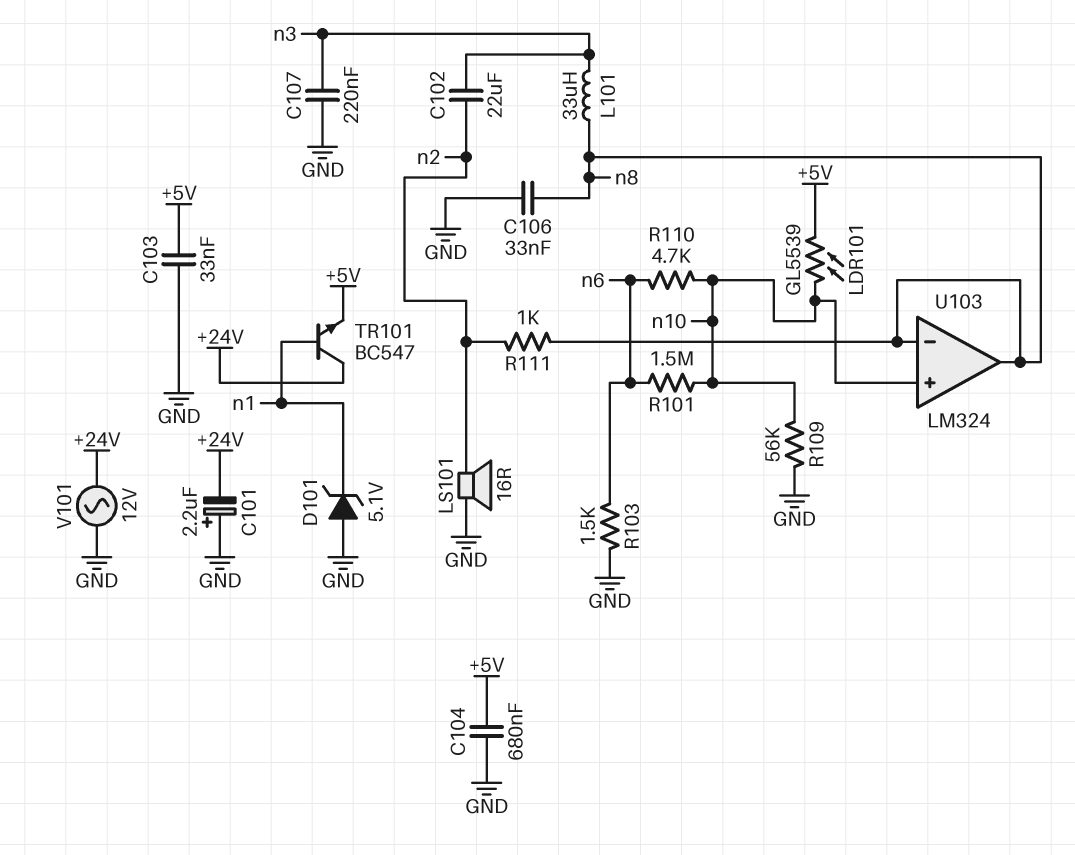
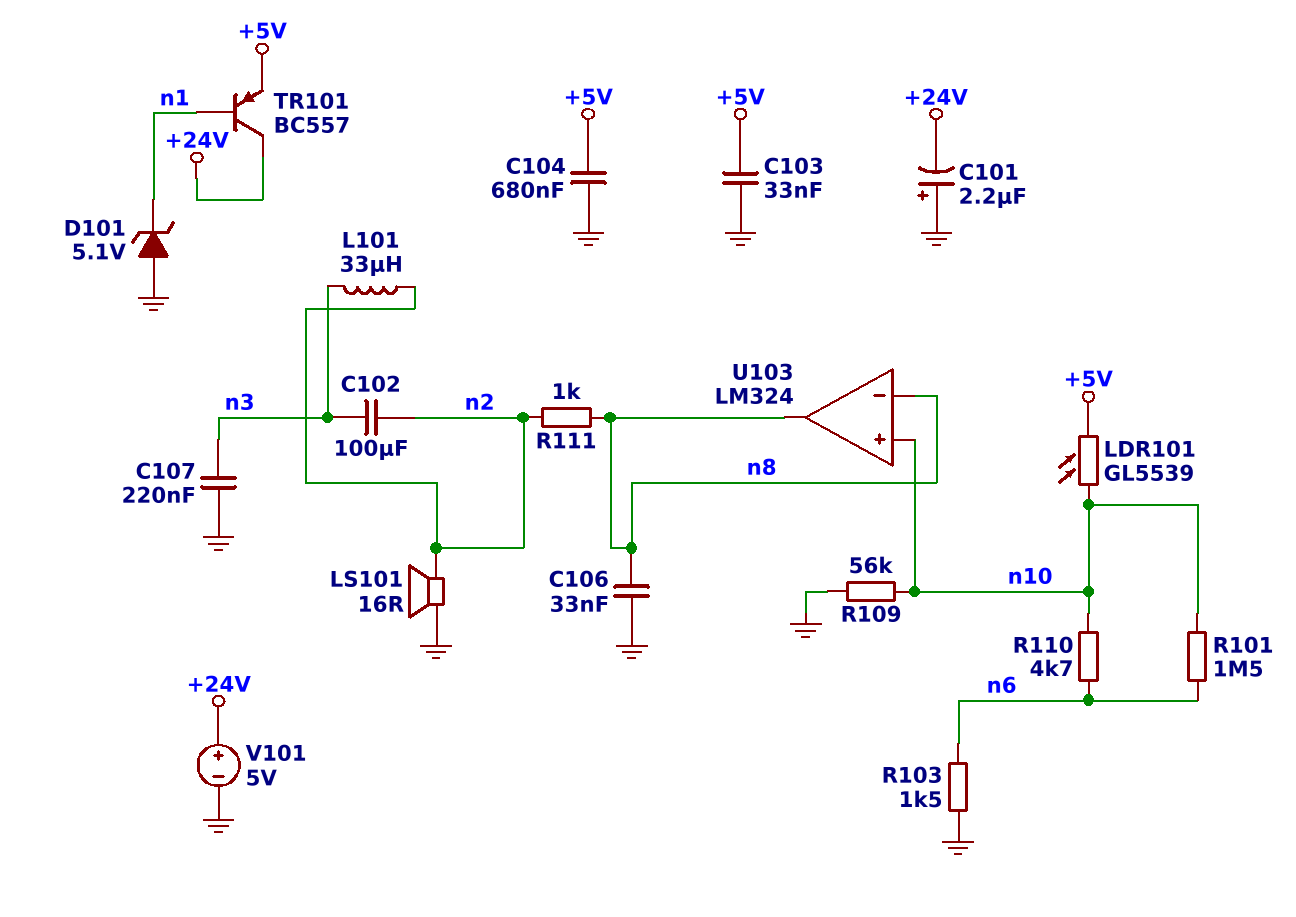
C102: 22uF (n2, n3) -> 100uF (n2, n3)
L101: 33uH (n3, n8) -> 33uH (n2, n3)
TR101: NPN BC547 (B n1, C +24V, E +5V) -> PNP BC557 (B n1, C +24V, E +5V)
V101: AC 12V (+24V, GND) -> 5V (plus +24V, minus GND)

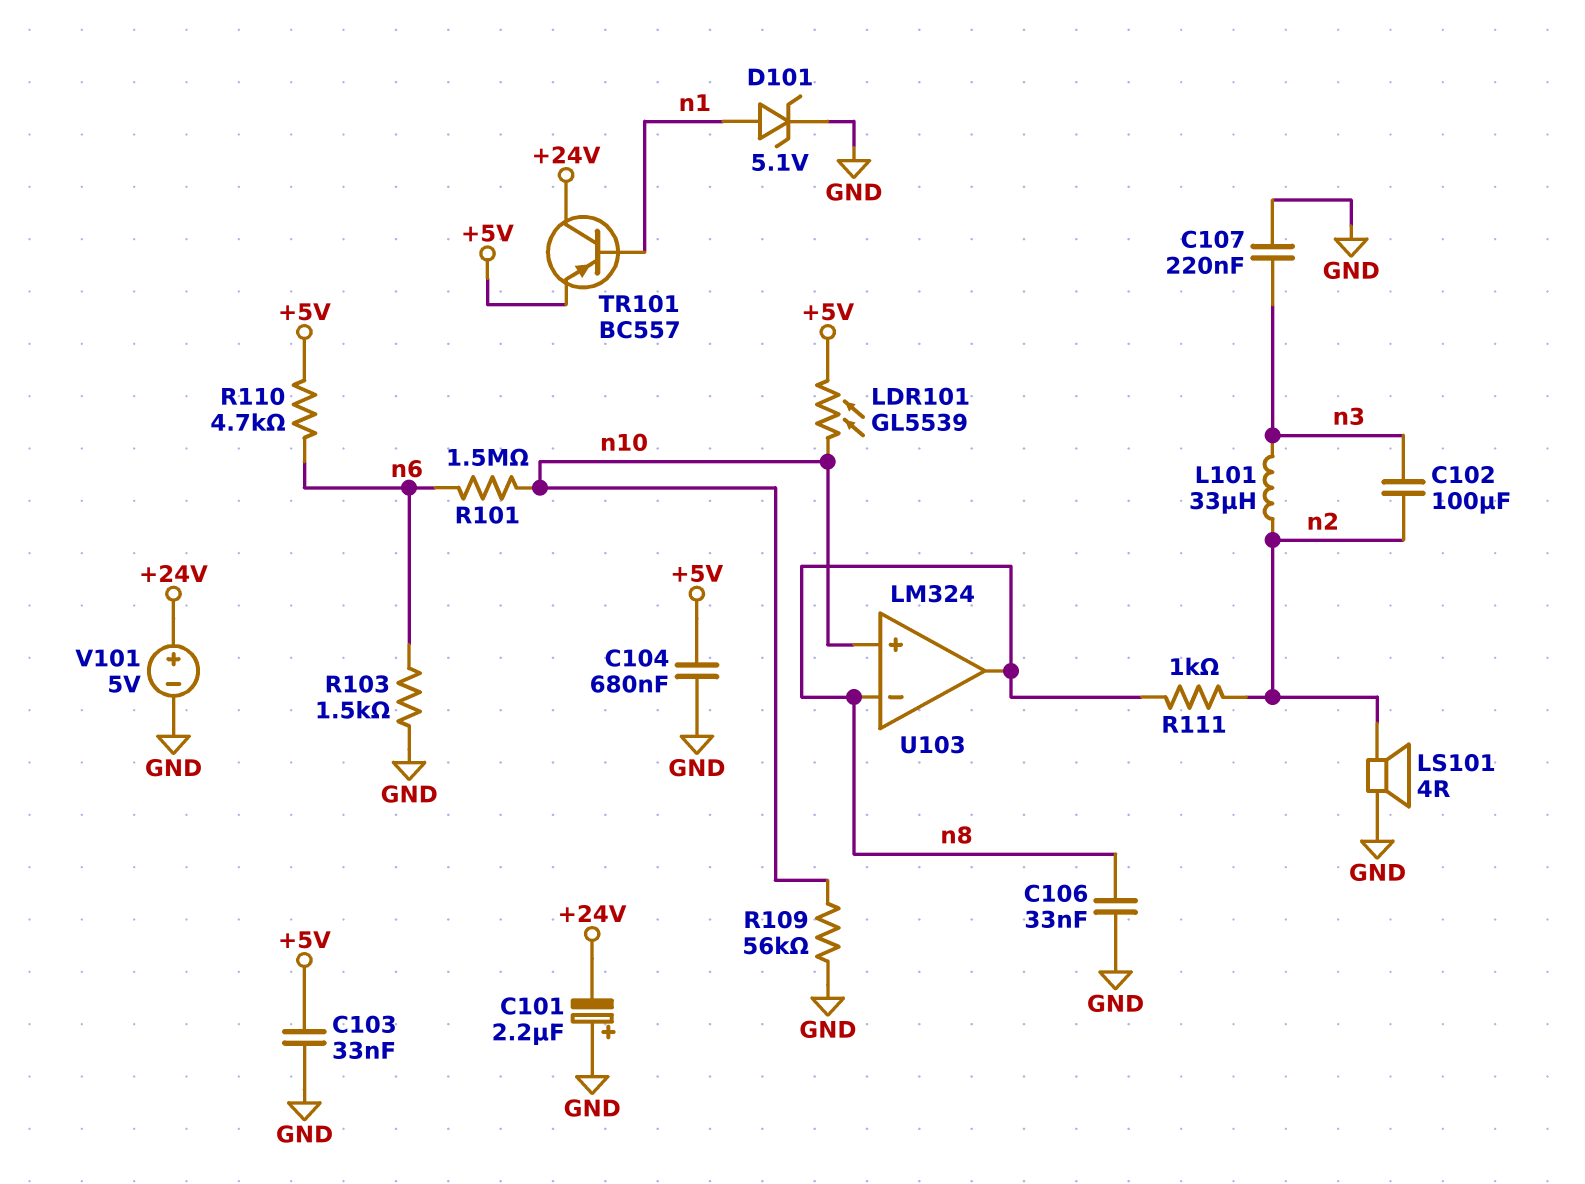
D101: zener 5.1V (A GND, K n1) -> zener 5.1V (A n1, K GND)
LS101: speaker 16R (GND, n2) -> speaker 4R (GND, n2)
R110: 4.7k (n6, n10) -> 4.7k (+5V, n6)

